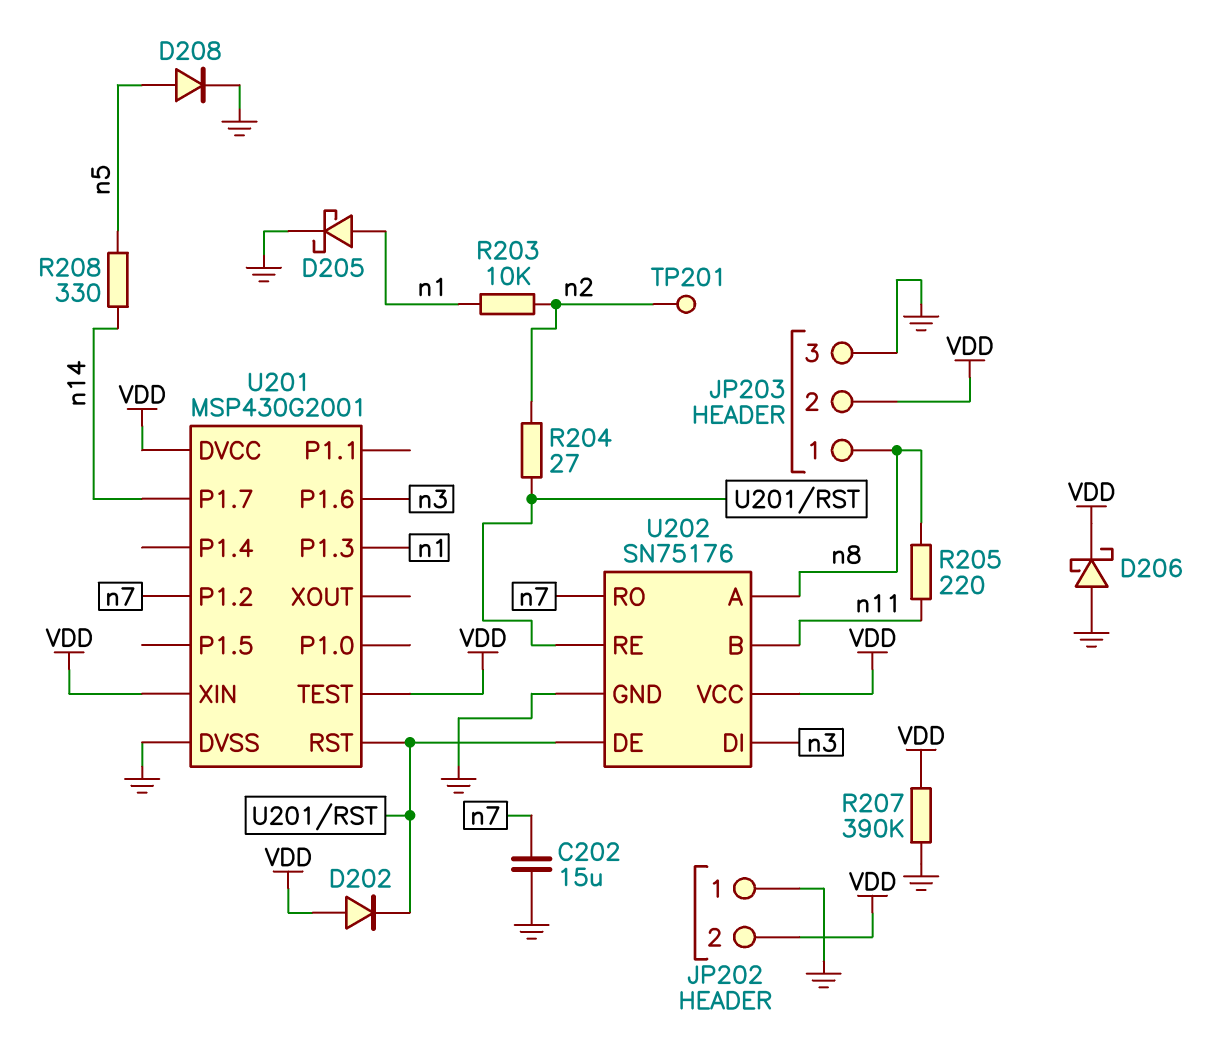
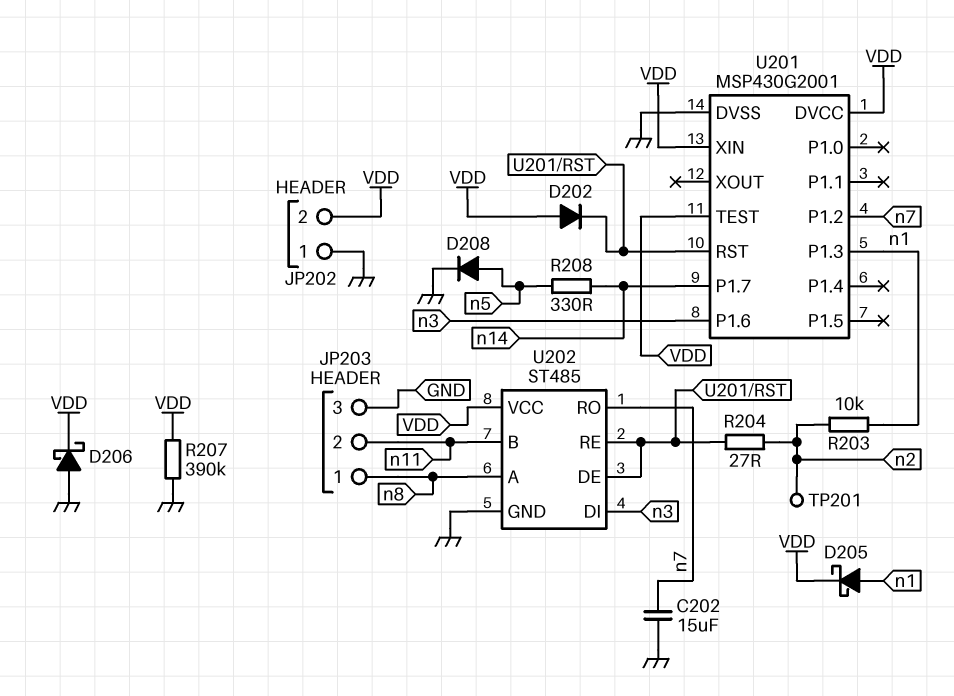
D205: schottky (A n1, K GND) -> schottky (A n1, K VDD)
JP203 pin 2: VDD -> n11
R205: 220 (n8, n11) -> none
U202: SN75176 -> ST485

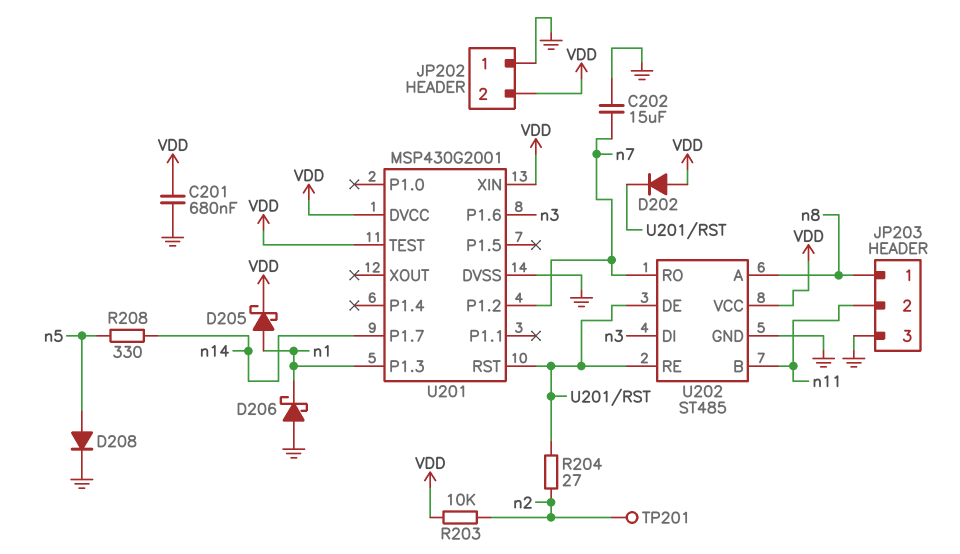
C201: none -> 680nF (GND, VDD)
D206: schottky (A GND, K VDD) -> schottky (A GND, K n1)
R203: 10k (n1, n2) -> 10k (VDD, n2)
R207: 390k (GND, VDD) -> none

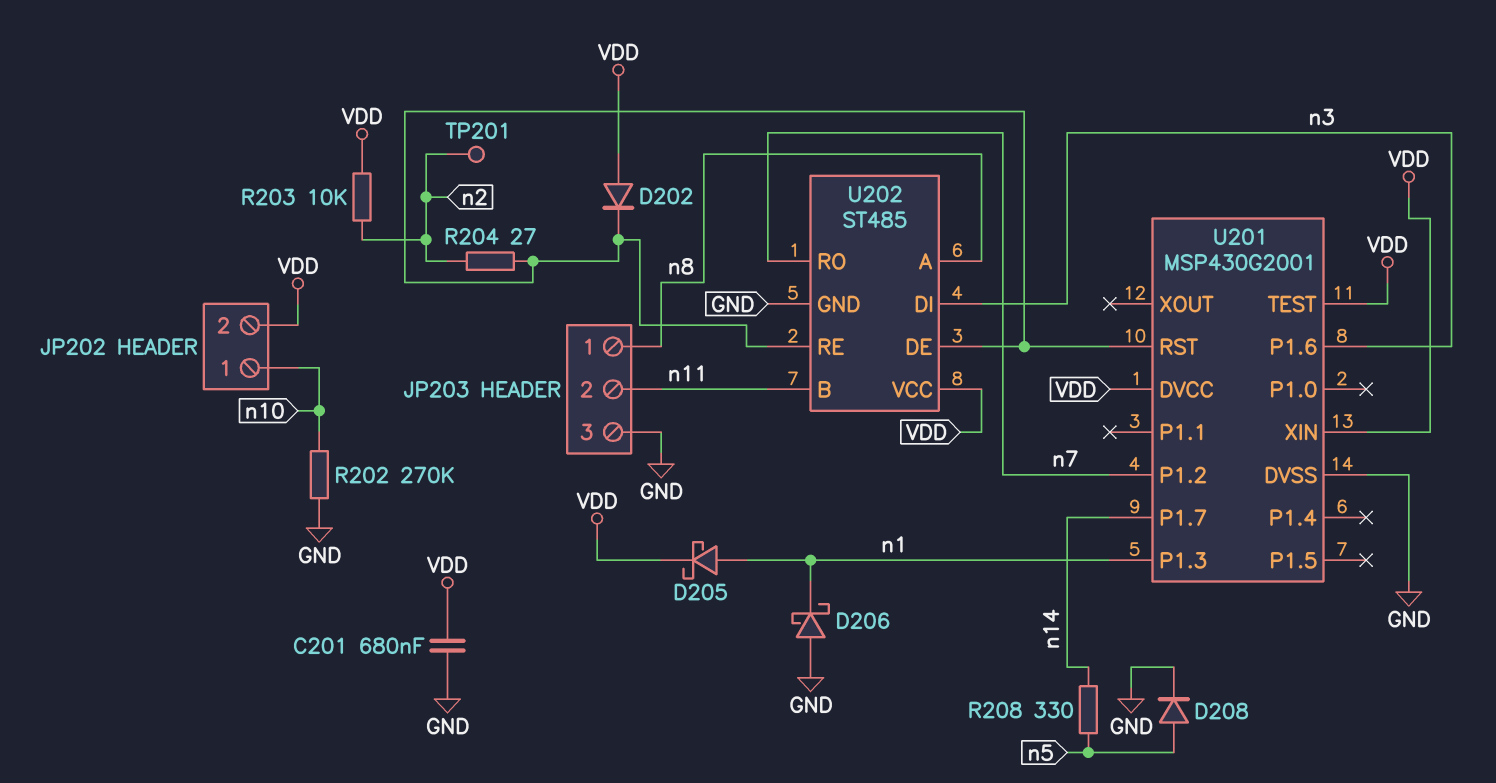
C202: 15uF (GND, n7) -> none
JP202 pin 1: GND -> n10
R202: none -> 270k (GND, n10)

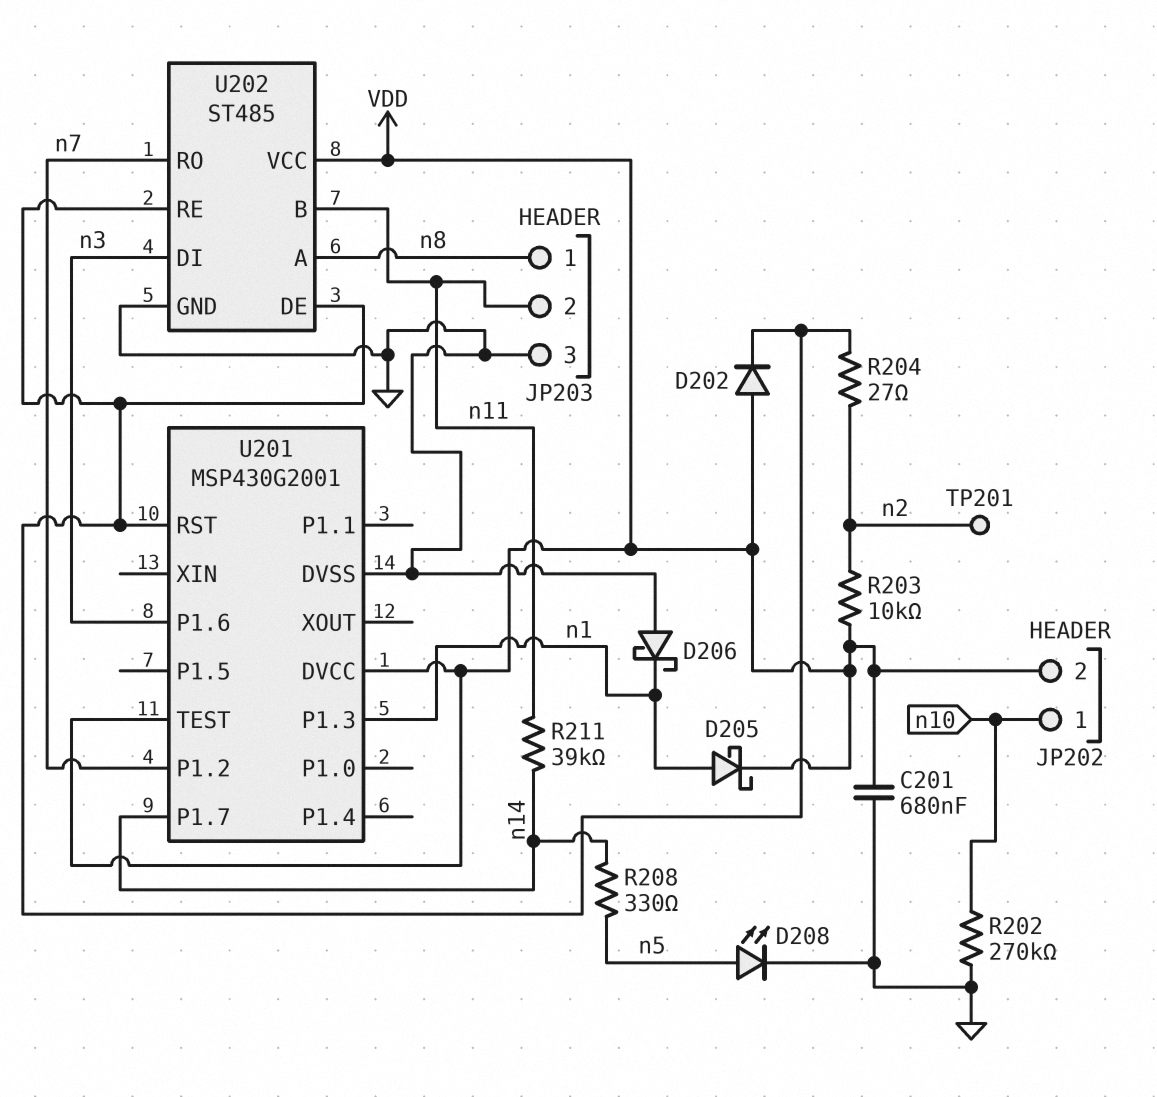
D208: diode (A n5, K GND) -> LED (A n5, K GND)
R211: none -> 39k (n11, n14)
U201 pin XIN: VDD -> none

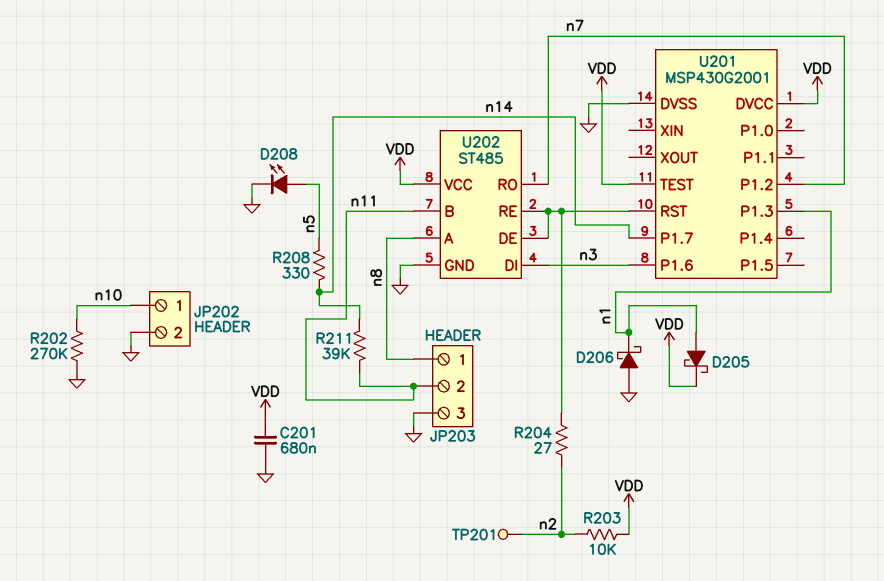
D202: diode (A VDD, K U201/RST) -> none
JP202 pin 2: VDD -> GND

